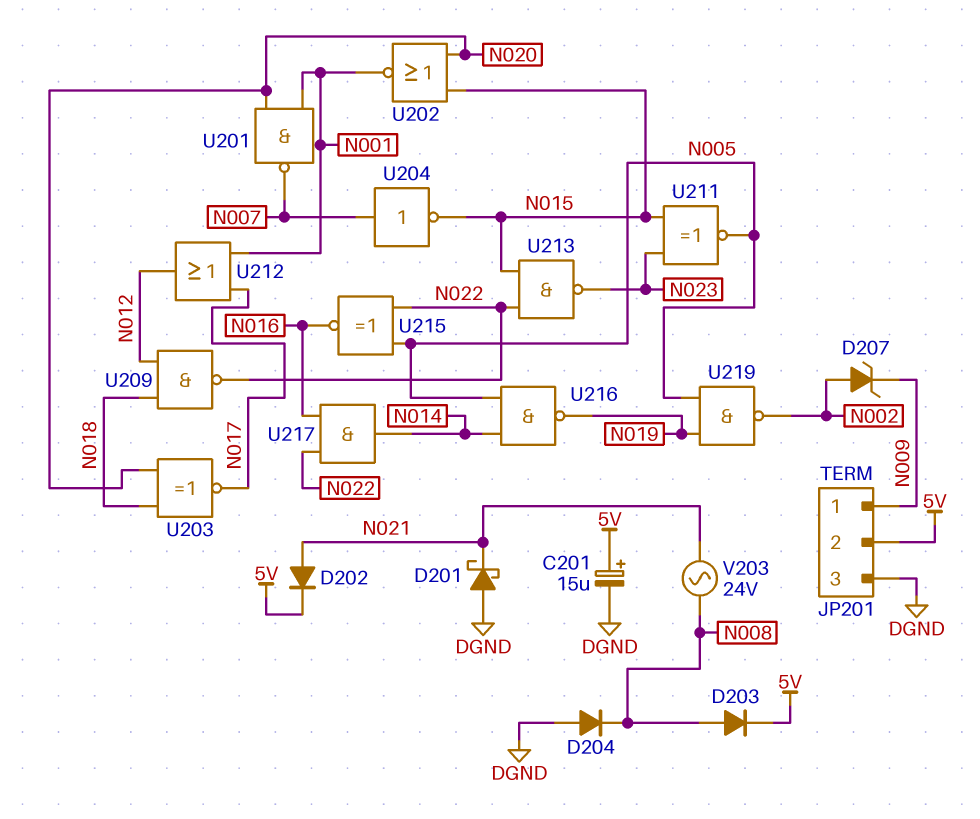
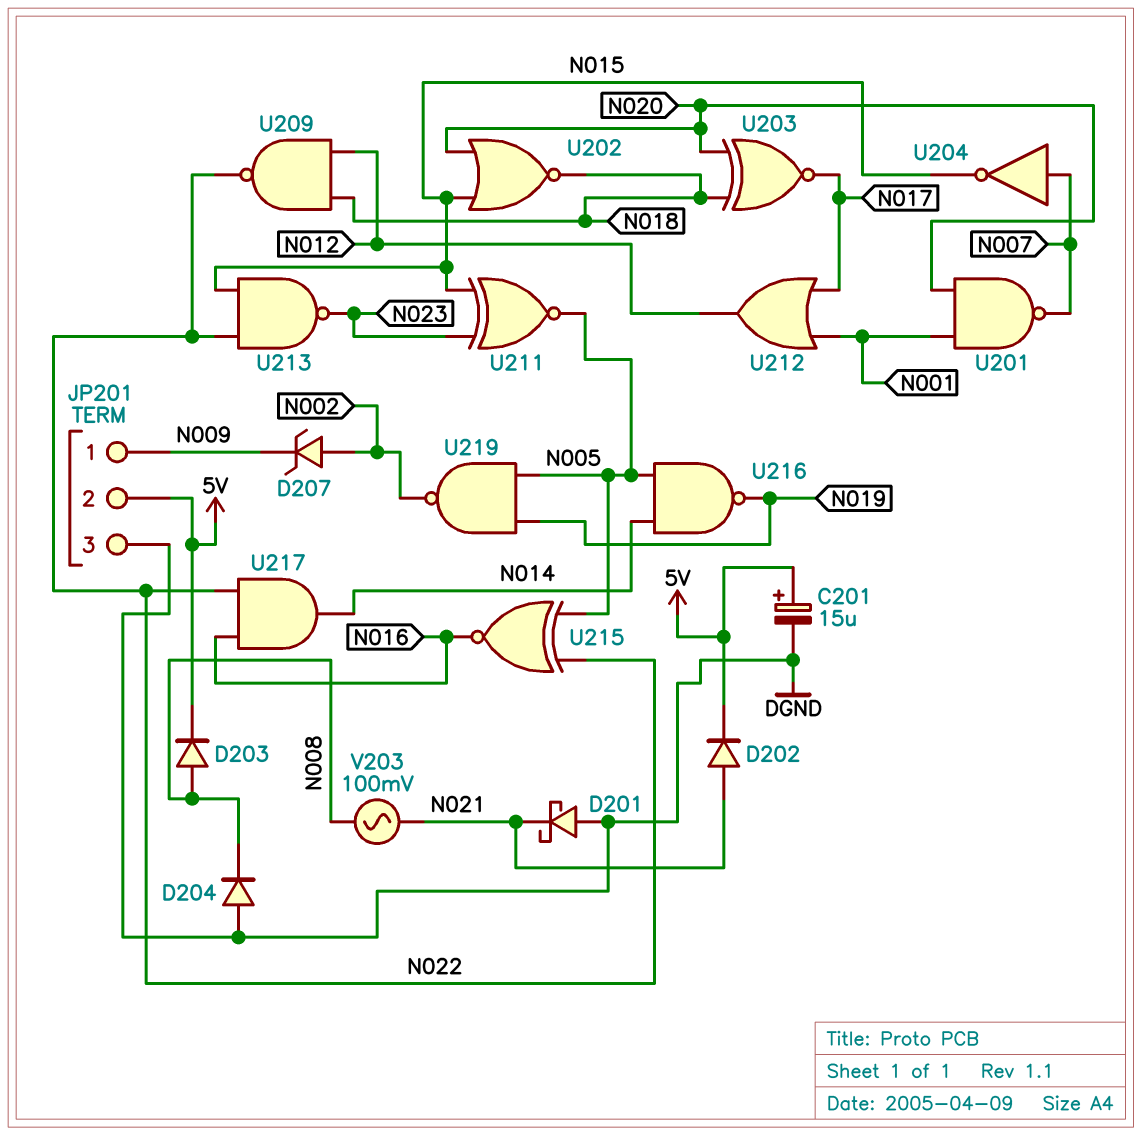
U202: NOR (in N015, in N020, out N001) -> NOR (in N015, in N020, out N018)
V203: AC 24V (N008, N021) -> AC 100mV (N008, N021)

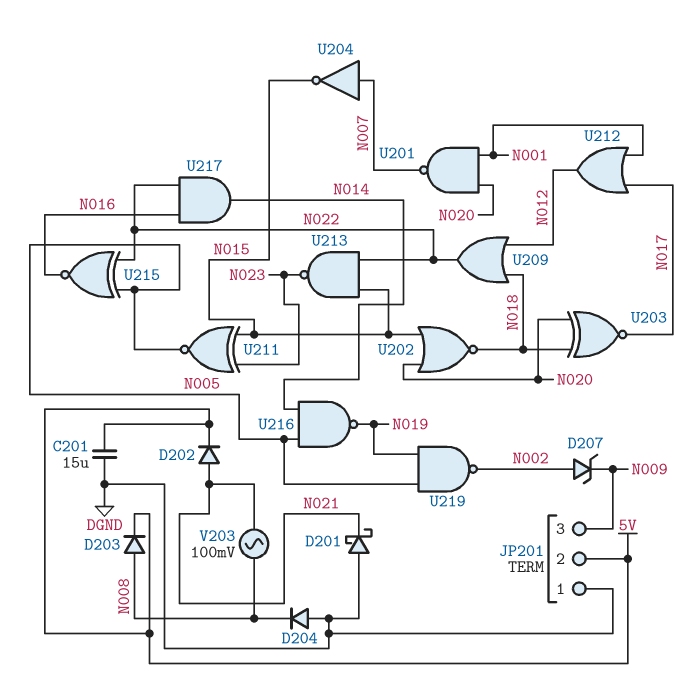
C201: 15uF (plus 5V, minus DGND) -> 15uF (5V, DGND)
JP201 pin 1: N009 -> DGND
JP201 pin 3: DGND -> N009
U209: NAND (in N012, in N018, out N022) -> OR (in N012, in N018, out N022)

